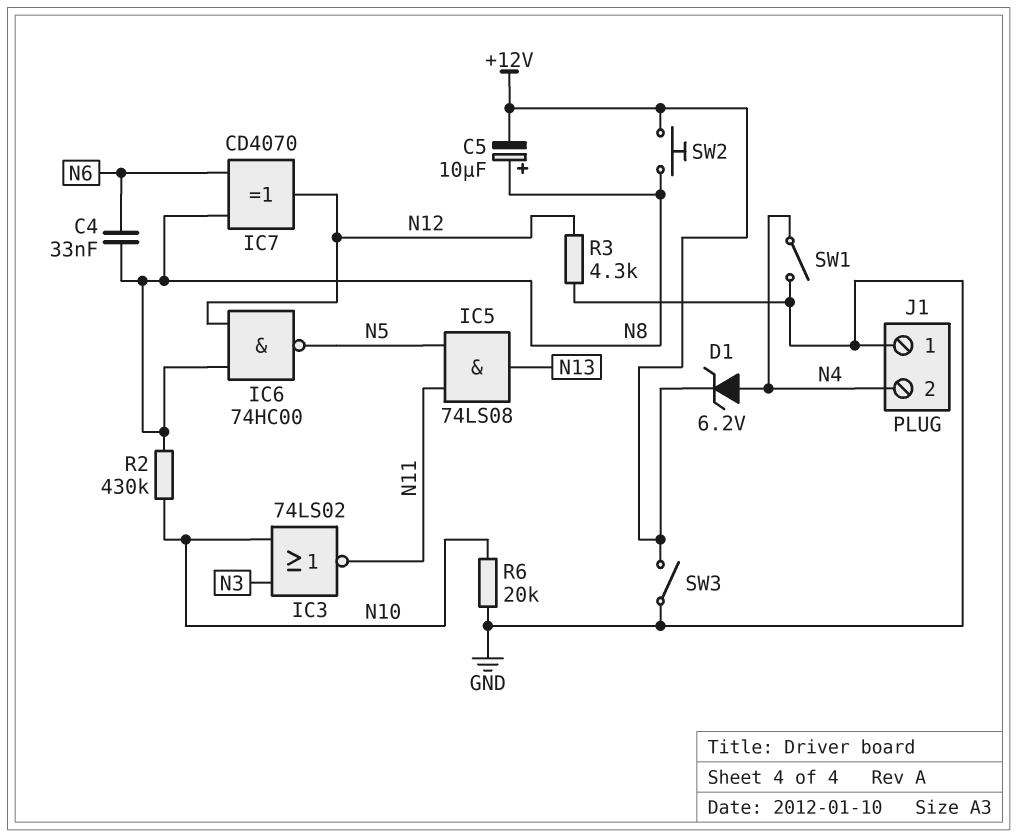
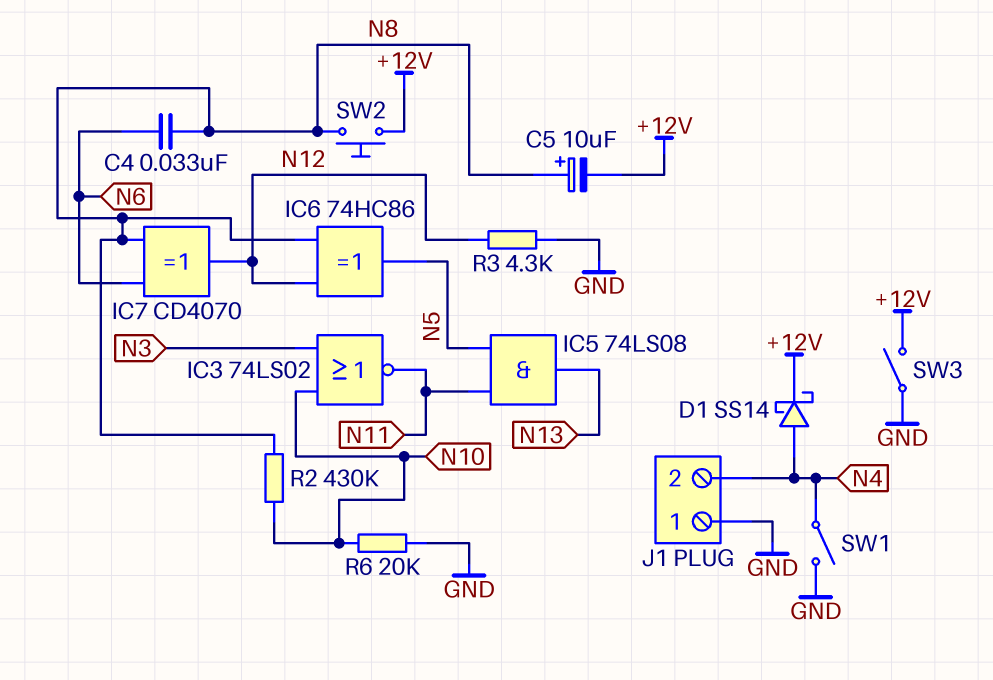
D1: zener 6.2V (A N4, K +12V) -> schottky SS14 (A N4, K +12V)
IC6: NAND 74HC00 (in N8, in N12, out N5) -> XOR 74HC86 (in N8, in N12, out N5)

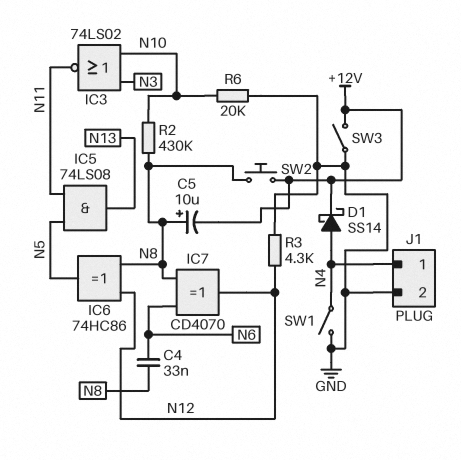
J1 pin 1: GND -> N4
J1 pin 2: N4 -> GND

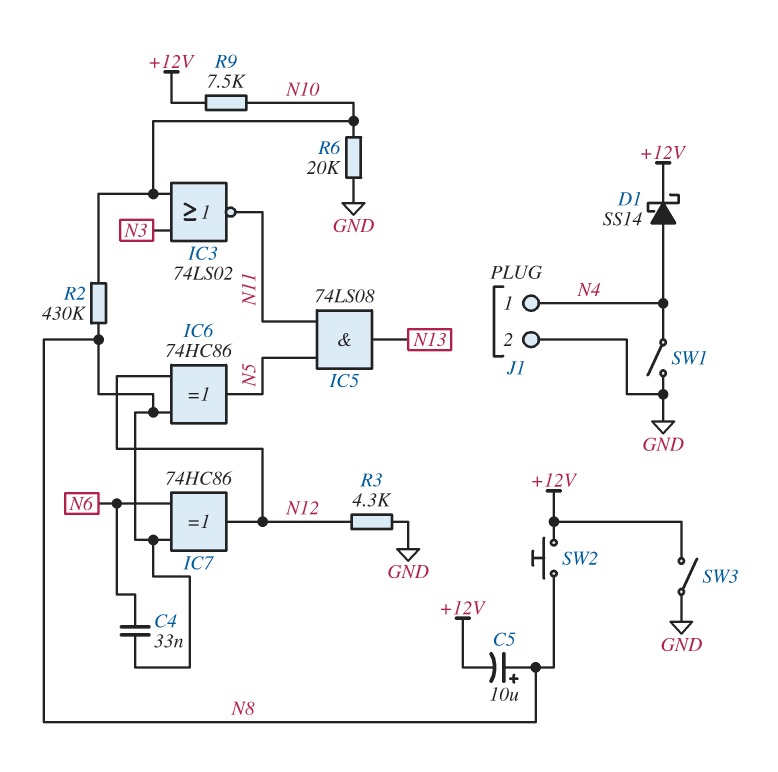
IC7: XOR CD4070 (in N6, in N8, out N12) -> XOR 74HC86 (in N6, in N8, out N12)
R9: none -> 7.5k (+12V, N10)

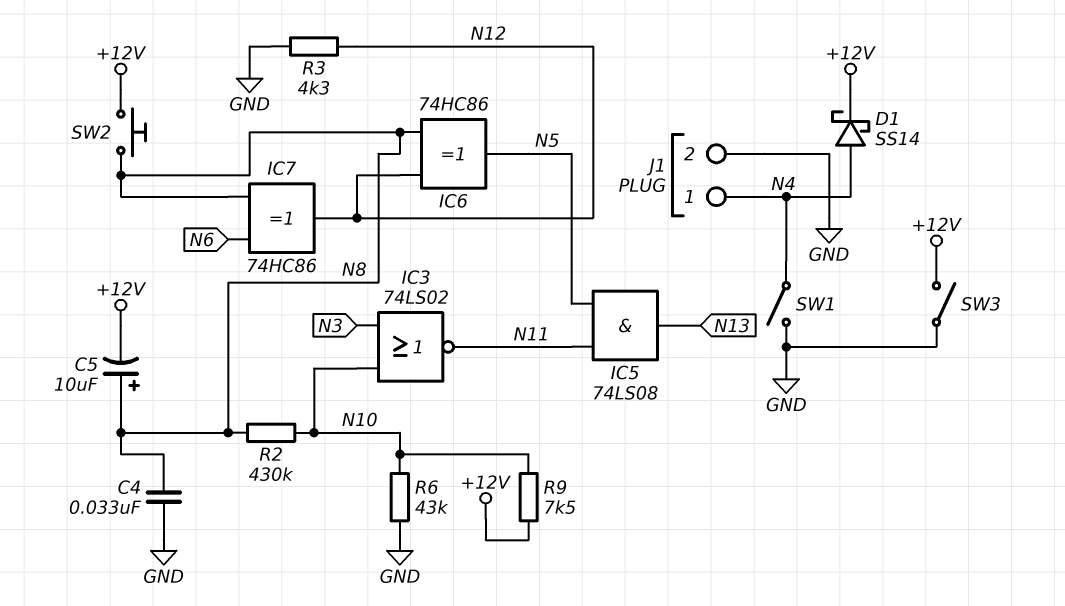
C4: 33nF (N6, N8) -> 33nF (GND, N8)
R6: 20k (GND, N10) -> 43k (GND, N10)

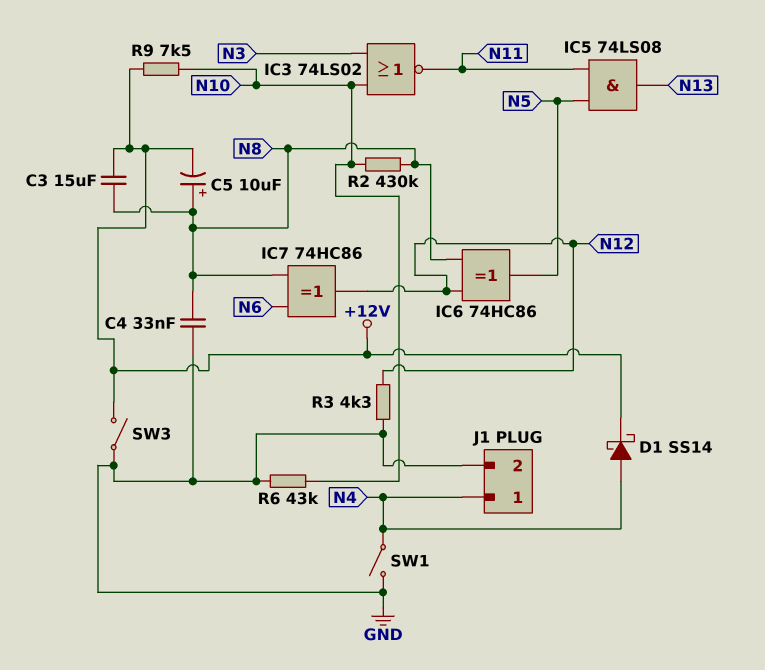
C3: none -> 15uF (+12V, N8)
SW2: button (+12V, N8) -> none

